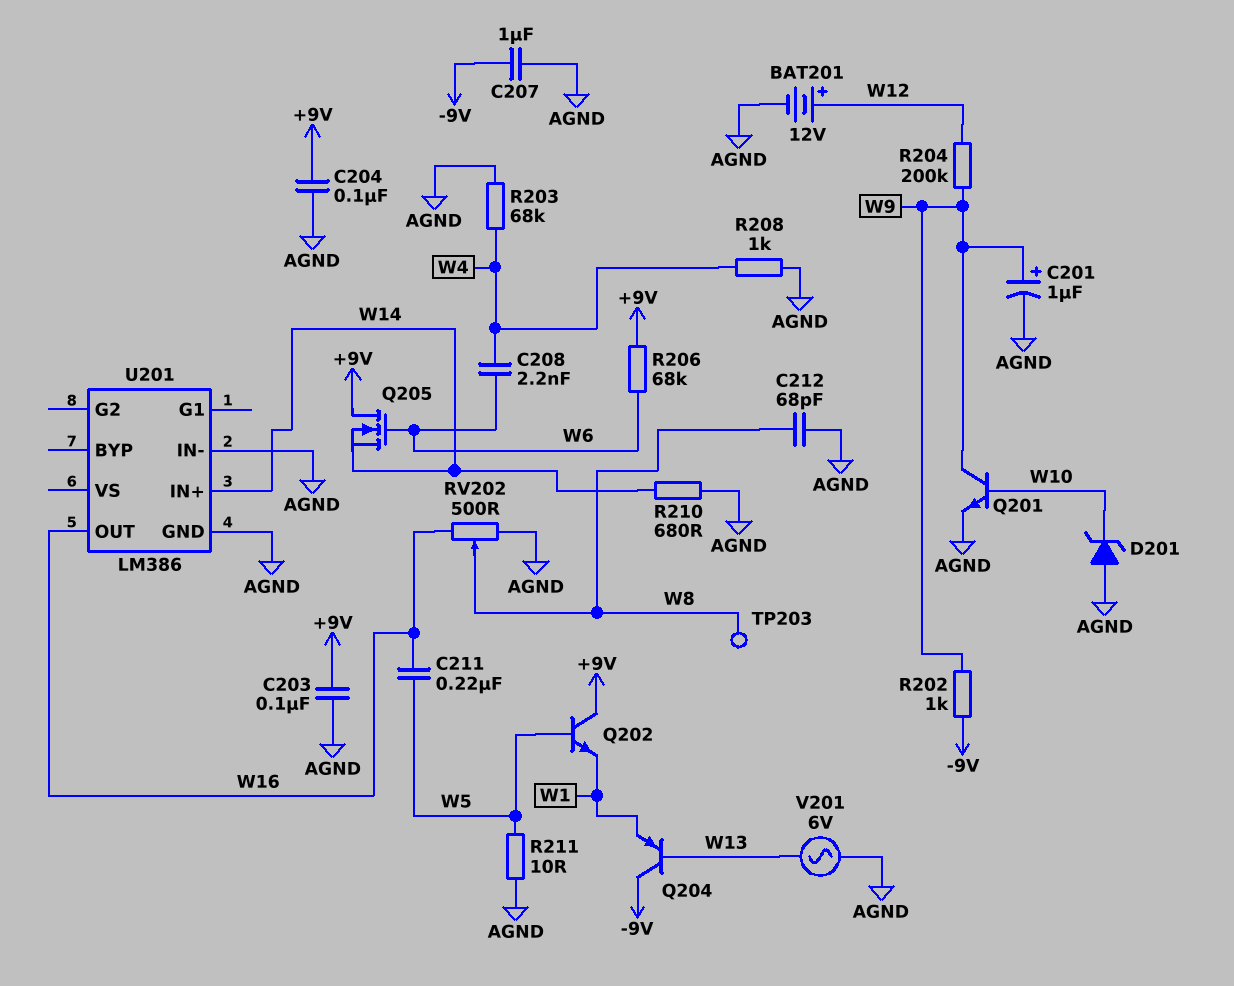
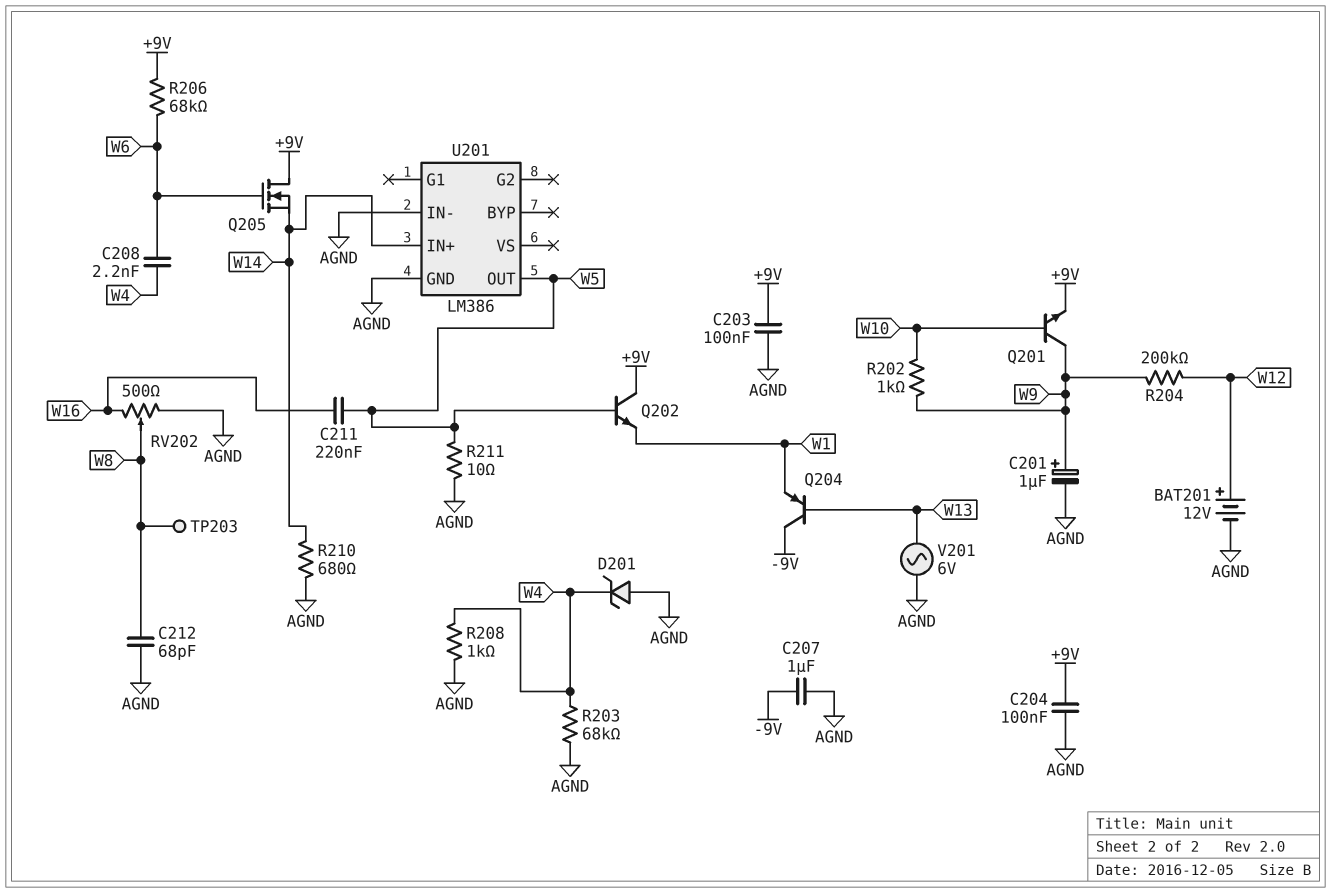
D201: zener (A AGND, K W10) -> zener (A AGND, K W4)
Q201: NPN (B W10, C W9, E AGND) -> NPN (B W10, C W9, E +9V)
R202: 1k (-9V, W9) -> 1k (W9, W10)
U201 pin OUT: W16 -> W5

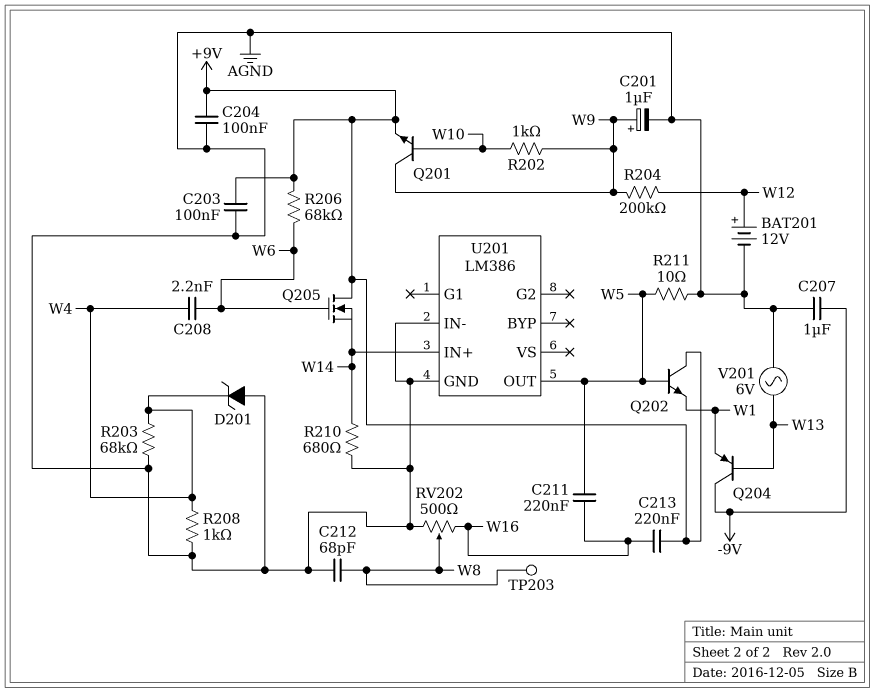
C213: none -> 220nF (+9V, W16)

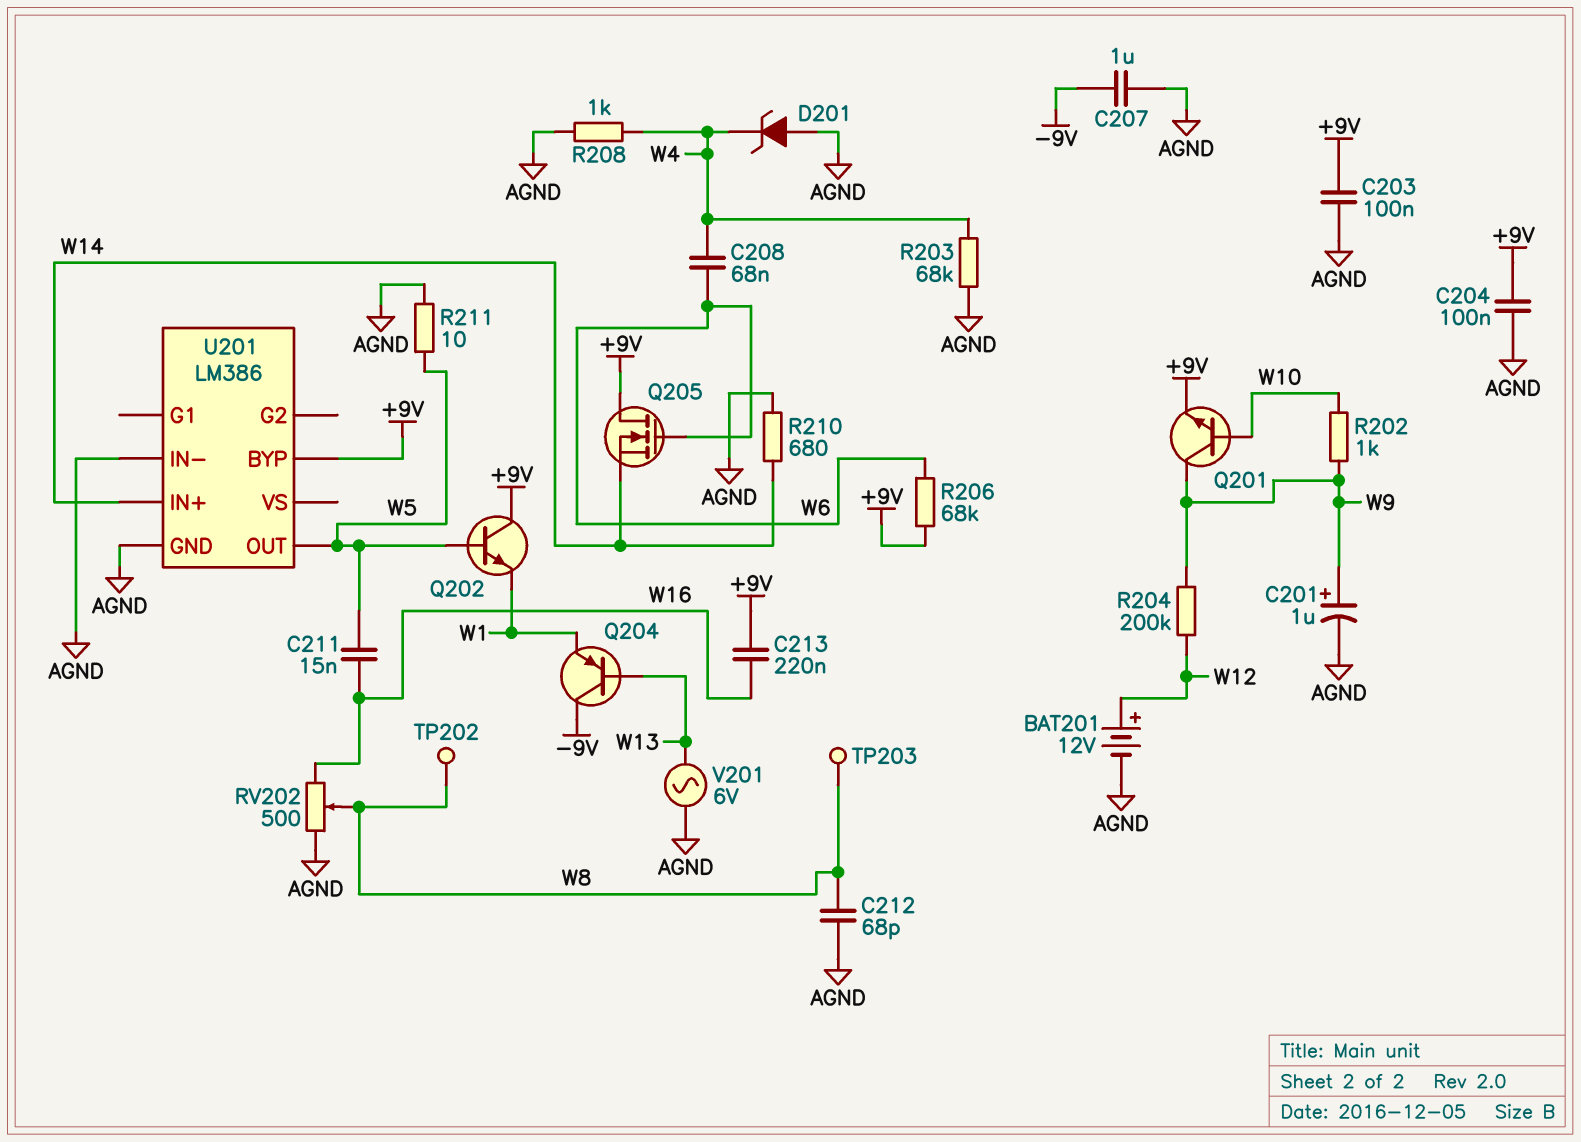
C208: 2.2nF (W4, W6) -> 68nF (W4, W6)
C211: 220nF (W5, W16) -> 15nF (W5, W16)
TP202: none -> test point (W8)
U201 pin BYP: none -> +9V

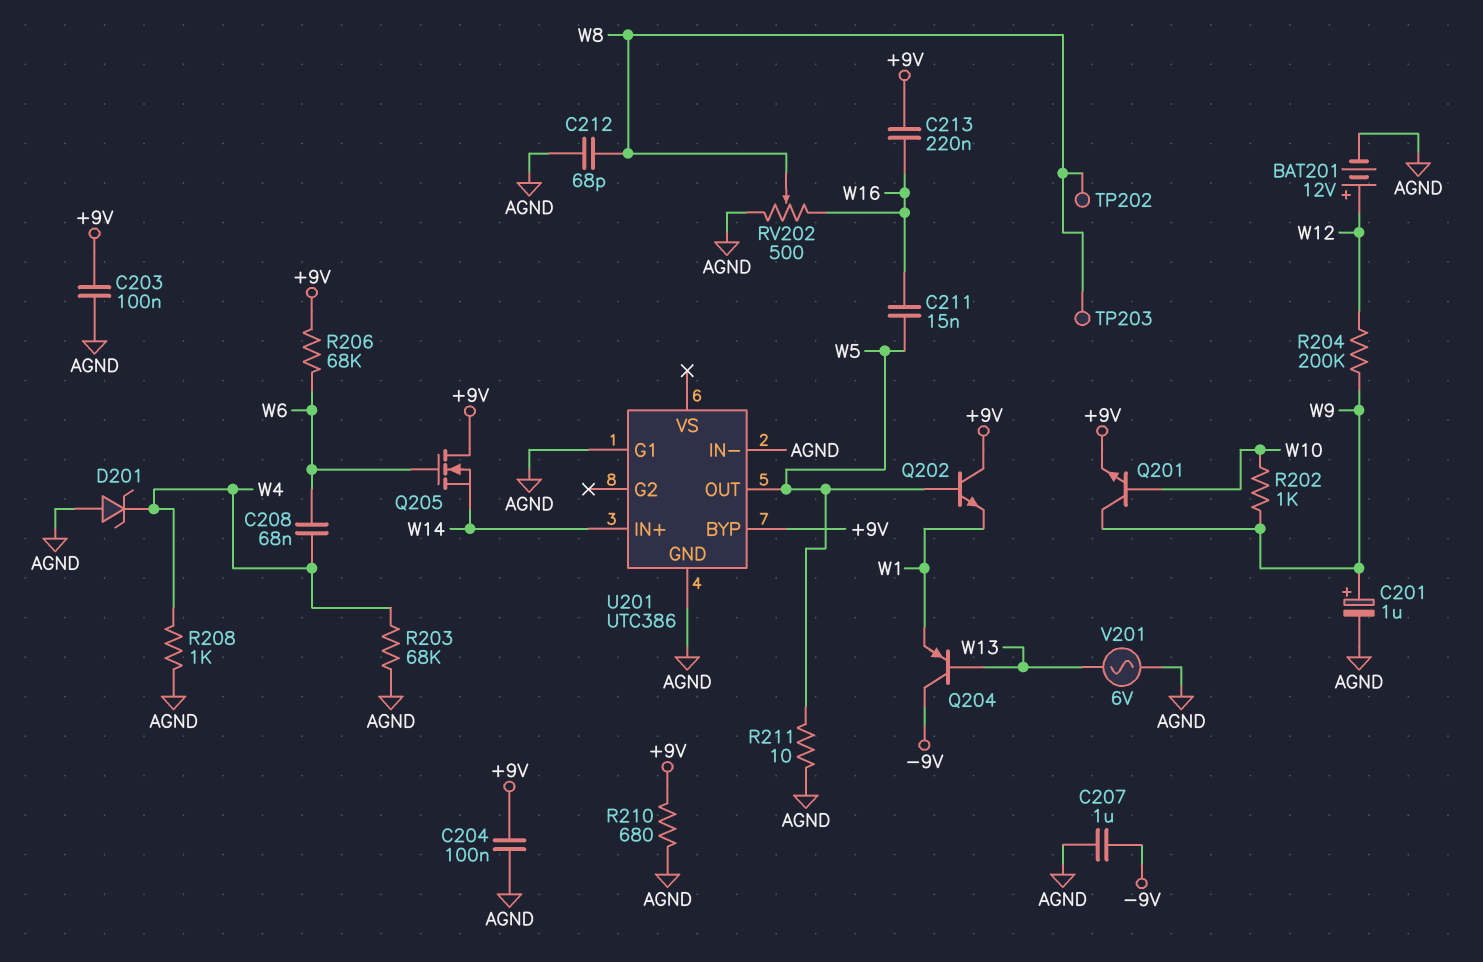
R210: 680 (AGND, W14) -> 680 (+9V, AGND)
U201: LM386 -> UTC386
U201 pin G1: none -> AGND

